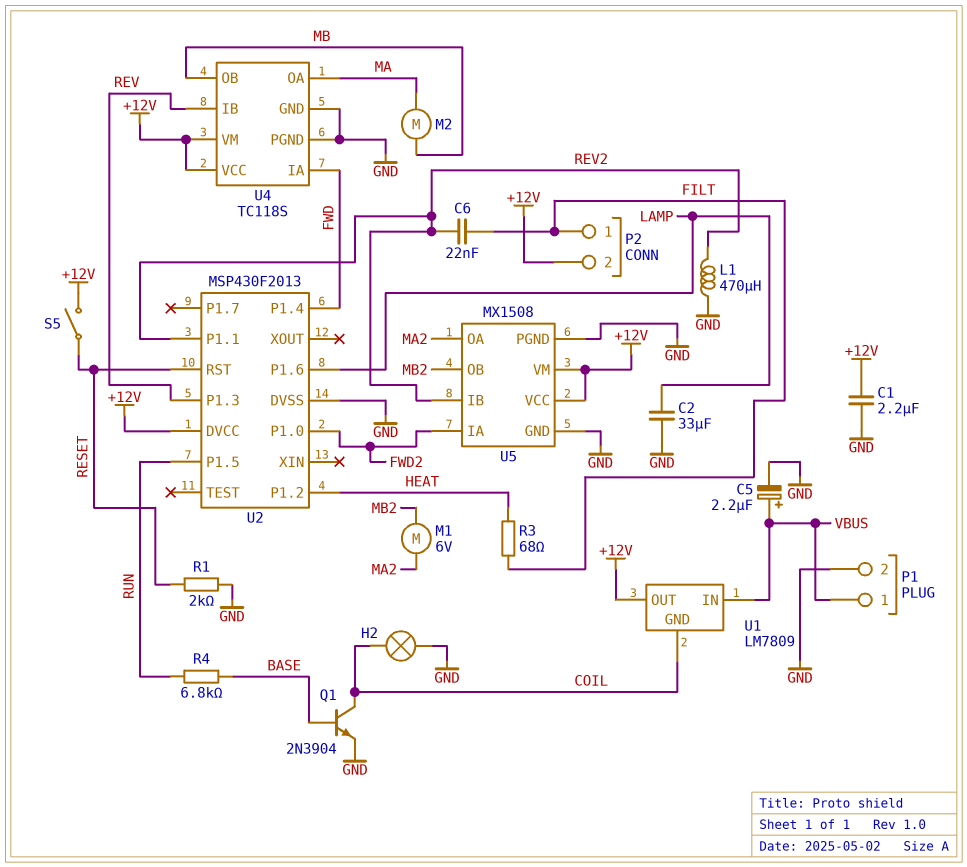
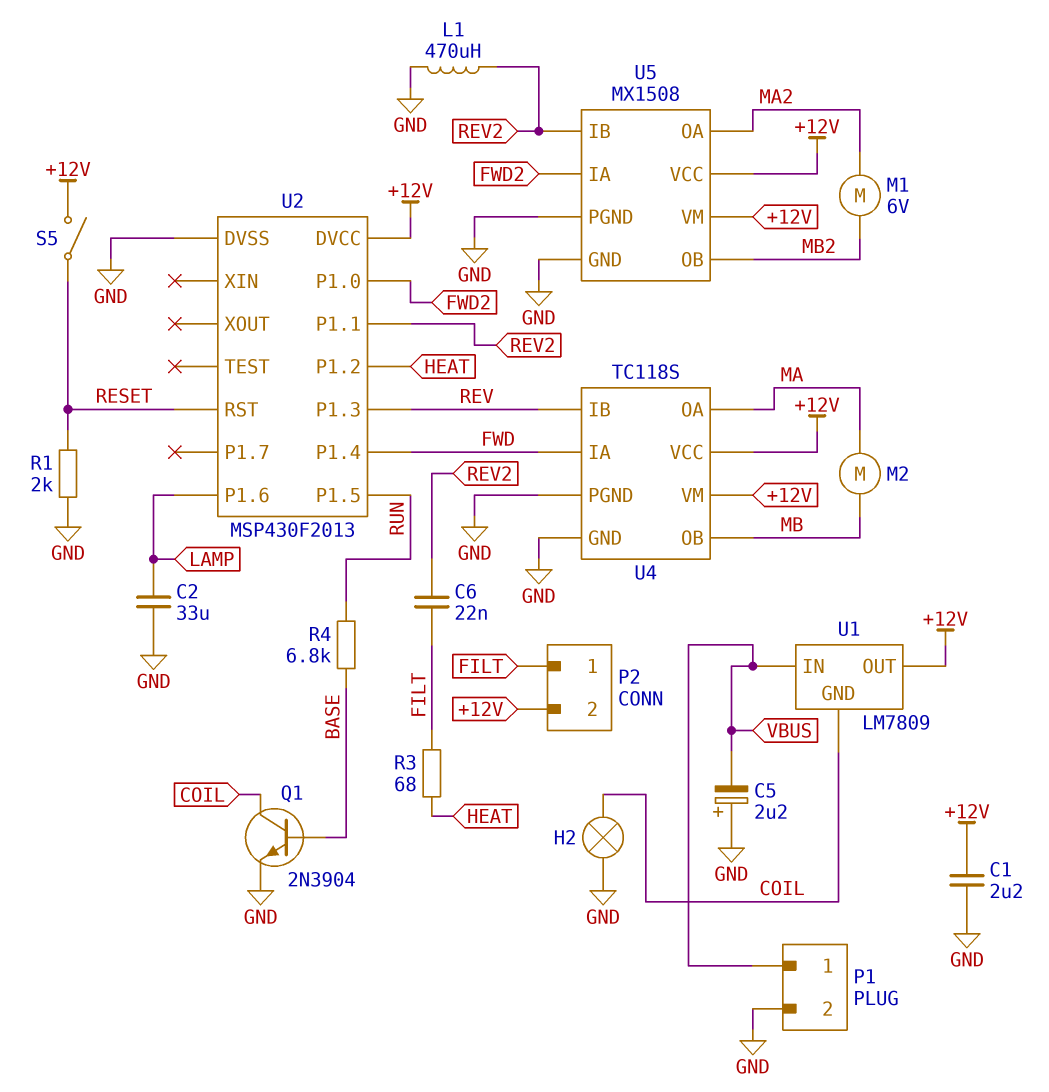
C5: 2.2uF (plus VBUS, minus GND) -> 2.2uF (plus GND, minus VBUS)

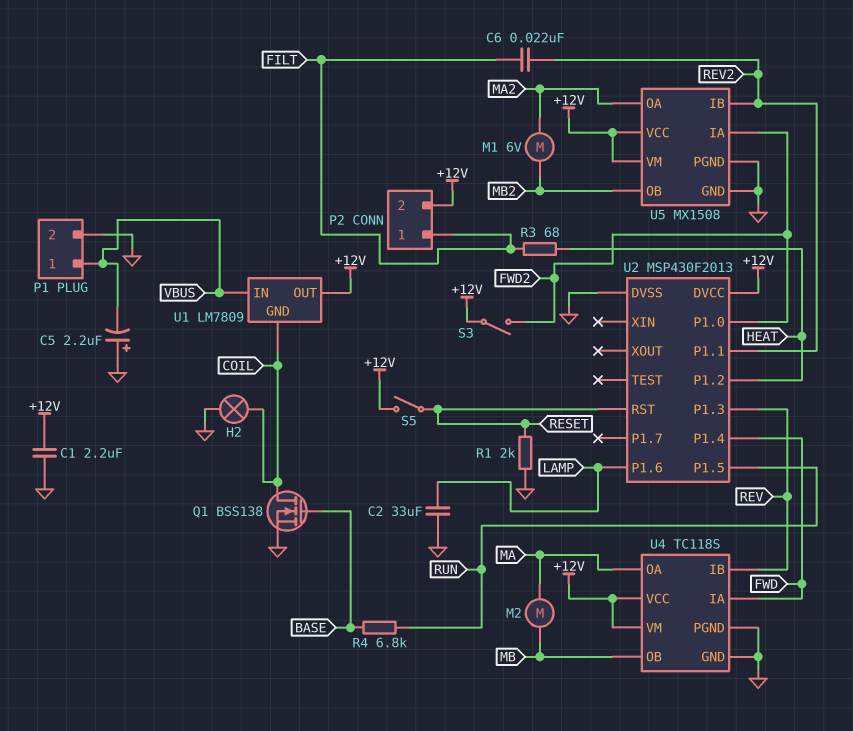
L1: 470uH (GND, REV2) -> none
Q1: NPN 2N3904 (B BASE, C COIL, E GND) -> NMOS BSS138 (G BASE, D COIL, S GND)
S3: none -> switch (+12V, FWD2)

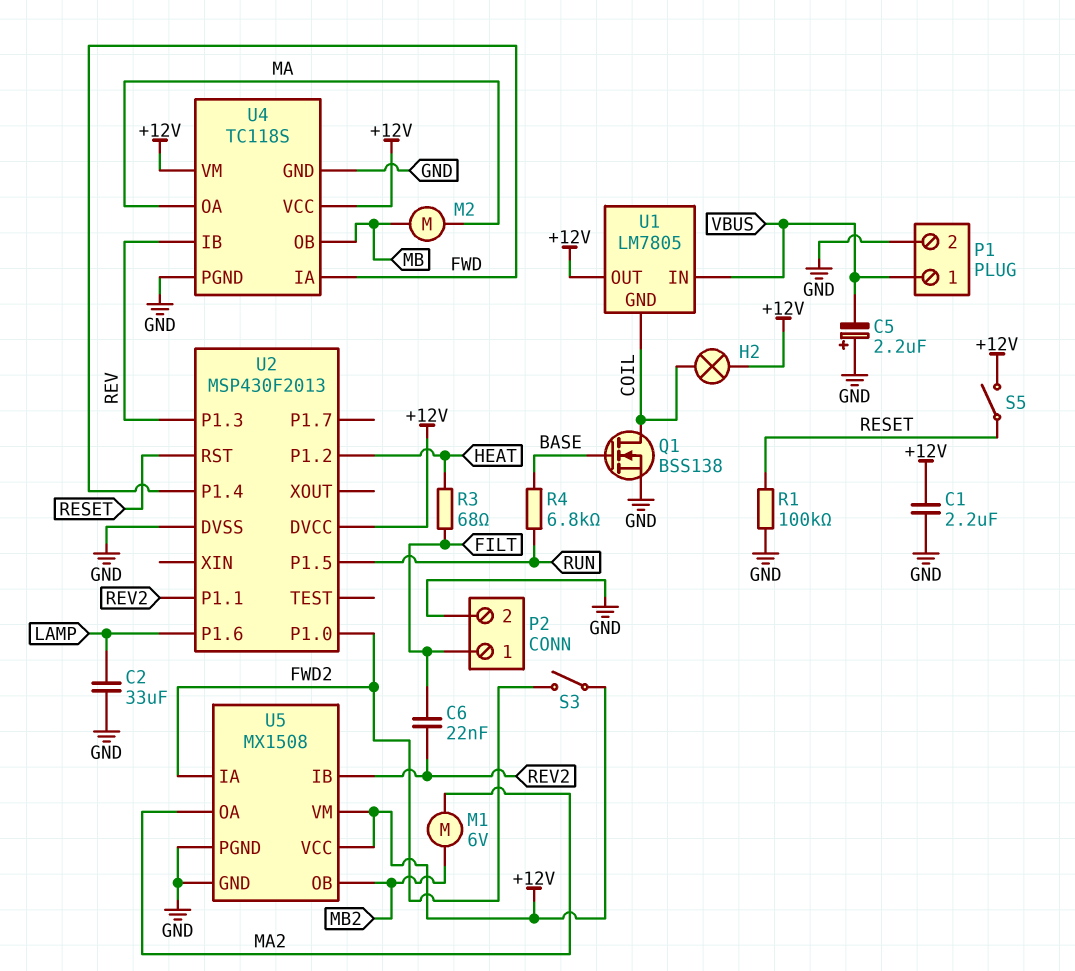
H2: lamp (COIL, GND) -> lamp (+12V, COIL)
P2 pin 2: +12V -> GND
R1: 2k (GND, RESET) -> 100k (GND, RESET)
U1: LM7809 -> LM7805

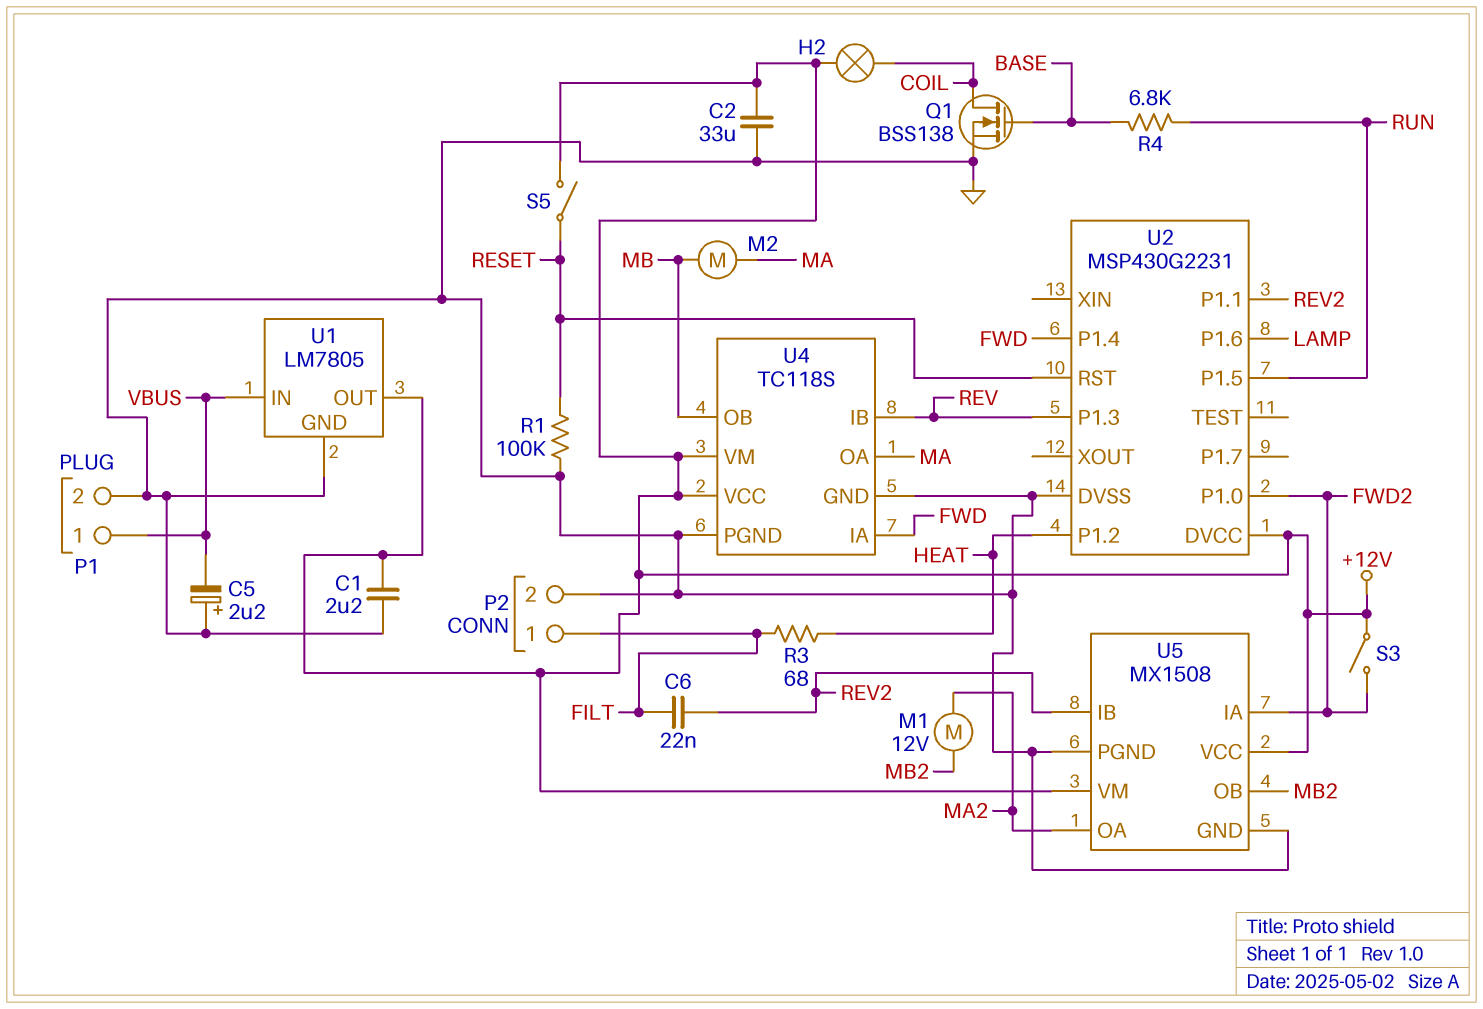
C2: 33uF (GND, LAMP) -> 33uF (+12V, GND)
M1: motor 6V (MA2, MB2) -> motor 12V (MA2, MB2)
U1 pin GND: COIL -> GND
U2: MSP430F2013 -> MSP430G2231

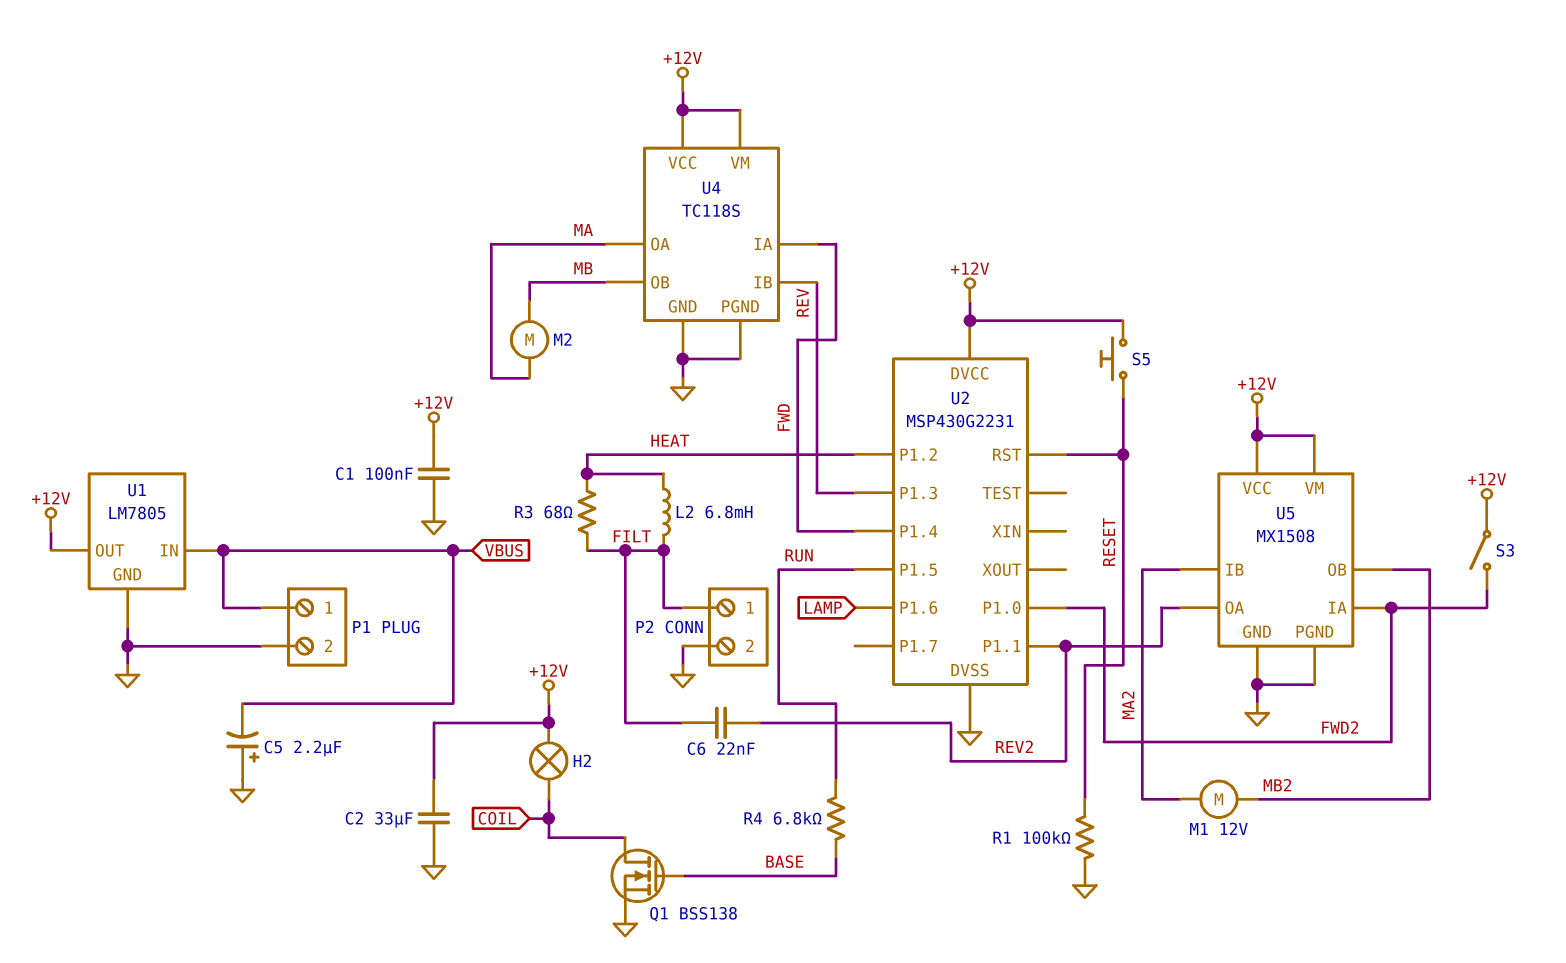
C1: 2.2uF (+12V, GND) -> 100nF (+12V, GND)
L2: none -> 6.8mH (FILT, HEAT)
S5: switch (+12V, RESET) -> button (+12V, RESET)
U5 pin IB: REV2 -> MA2
U5 pin OA: MA2 -> REV2

